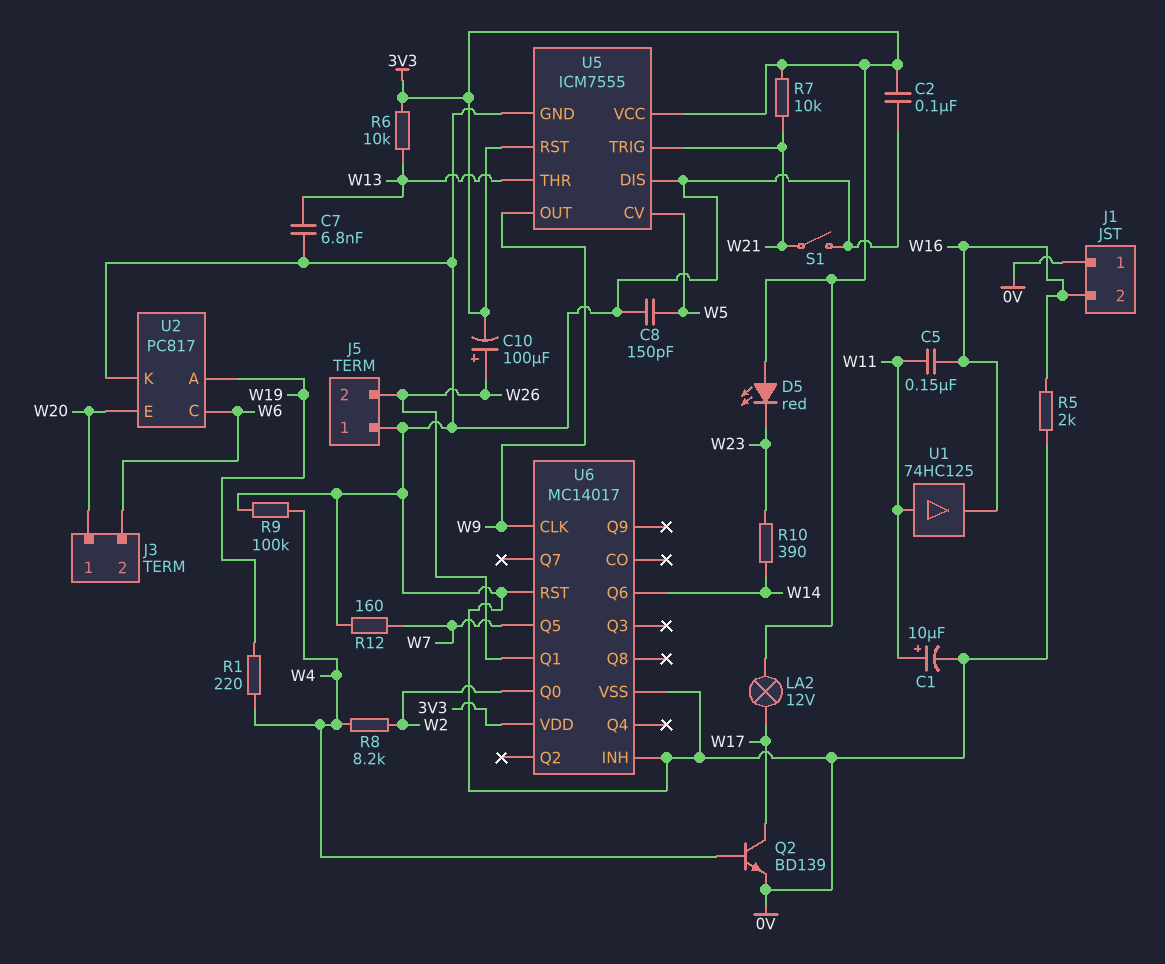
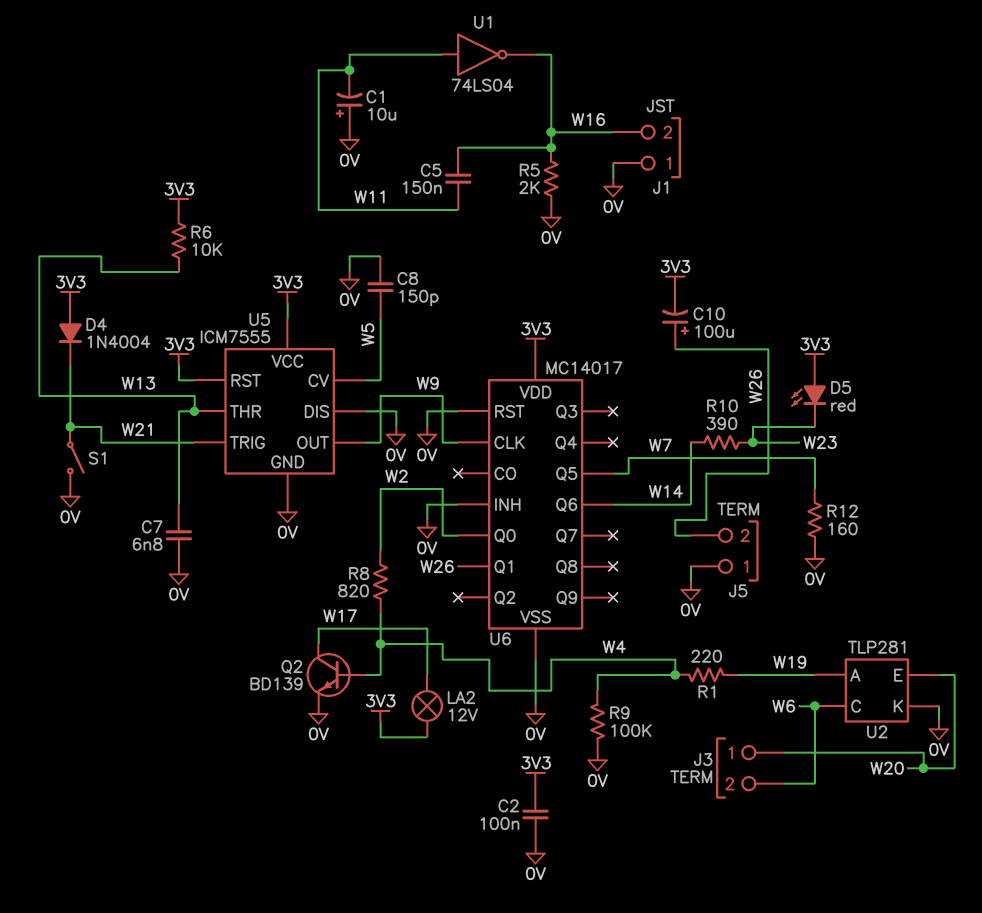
C1: 10uF (plus W11, minus 0V) -> 10uF (plus 0V, minus W11)
D4: none -> diode 1N4004 (A 3V3, K W21)
R7: 10k (3V3, W21) -> none
R8: 8.2k (W2, W4) -> 820 (W2, W4)
U1: buffer 74HC125 (in W11, out W16) -> NOT 74LS04 (in W11, out W16)
U2: PC817 -> TLP281

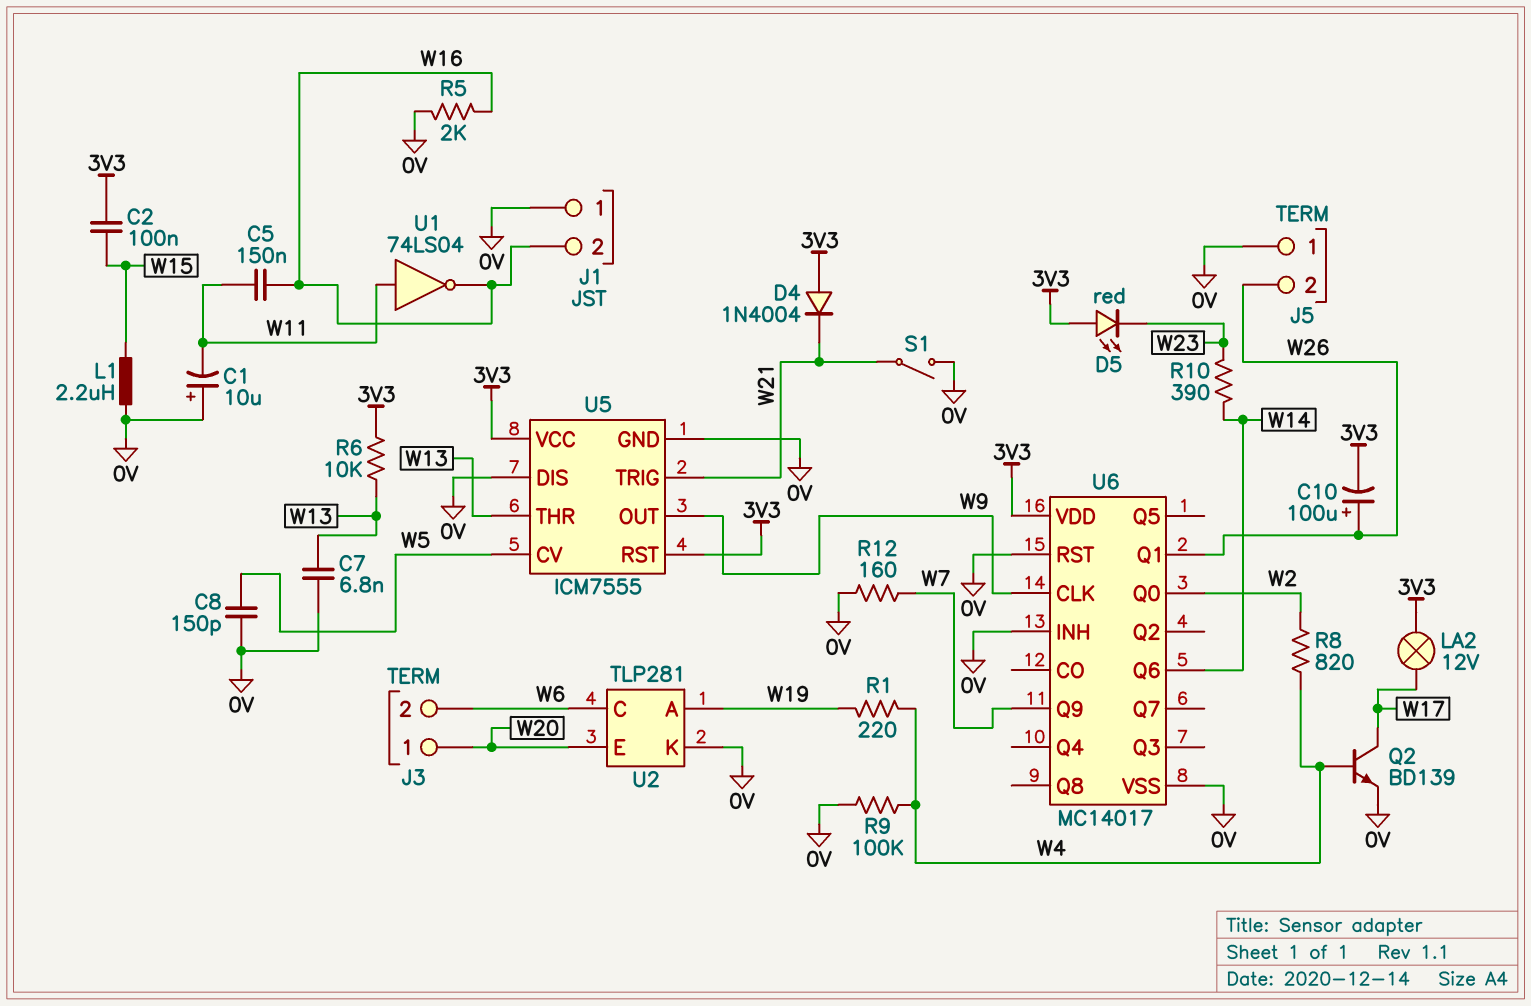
C2: 100nF (0V, 3V3) -> 100nF (3V3, W15)
L1: none -> 2.2uH (0V, W15)
U6 pin Q5: W7 -> none
U6 pin Q9: none -> W7

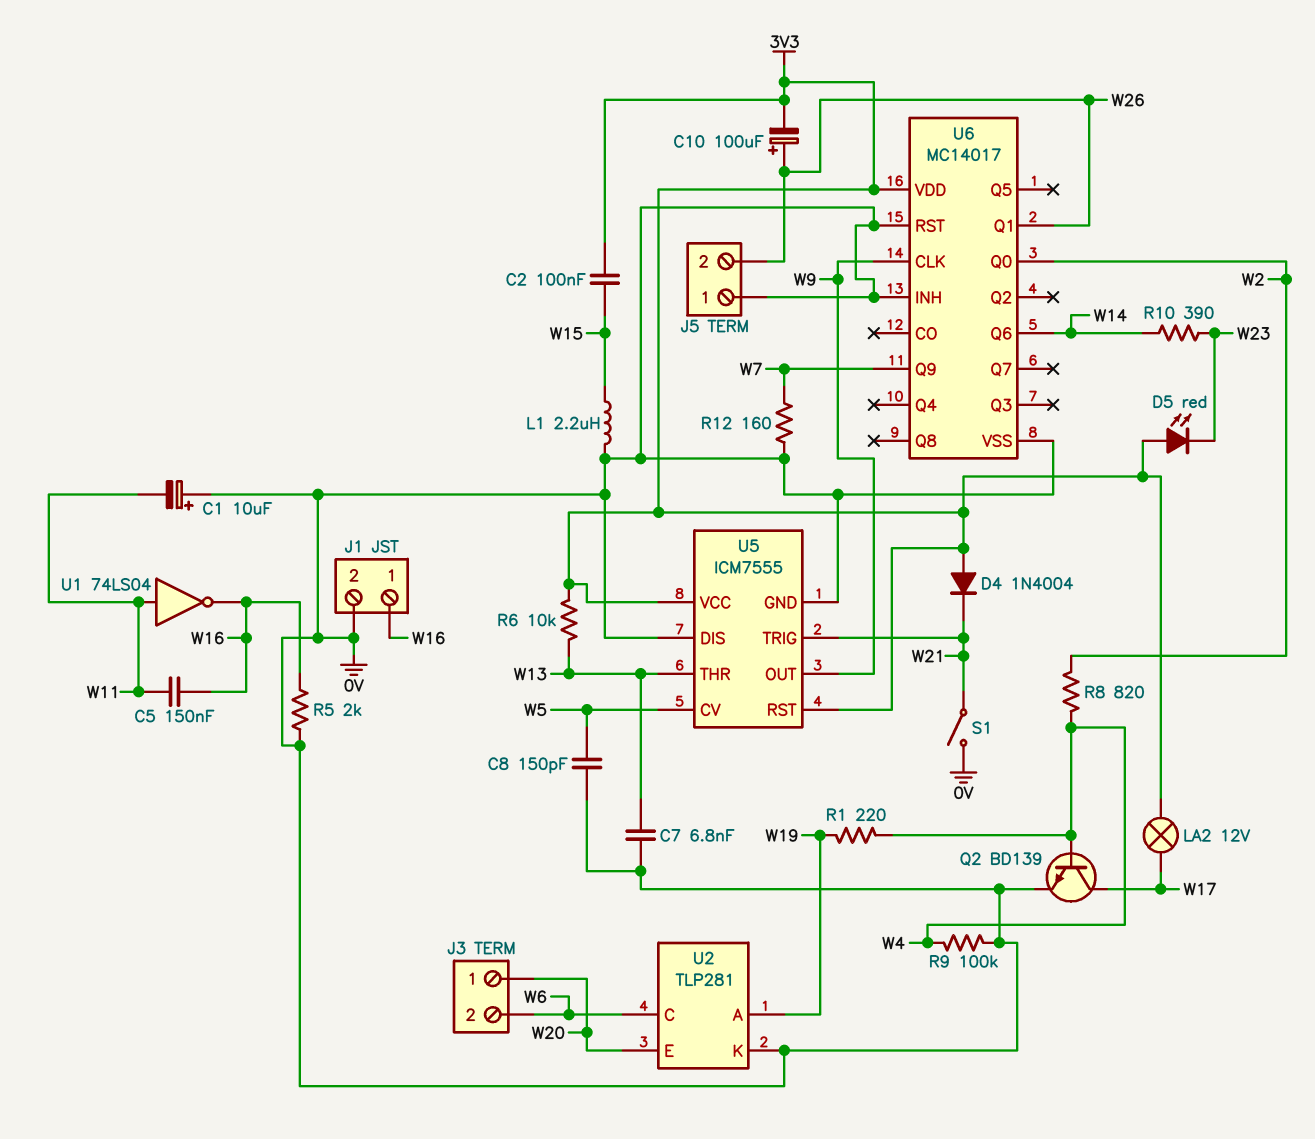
J1 pin 1: 0V -> W16
J1 pin 2: W16 -> 0V

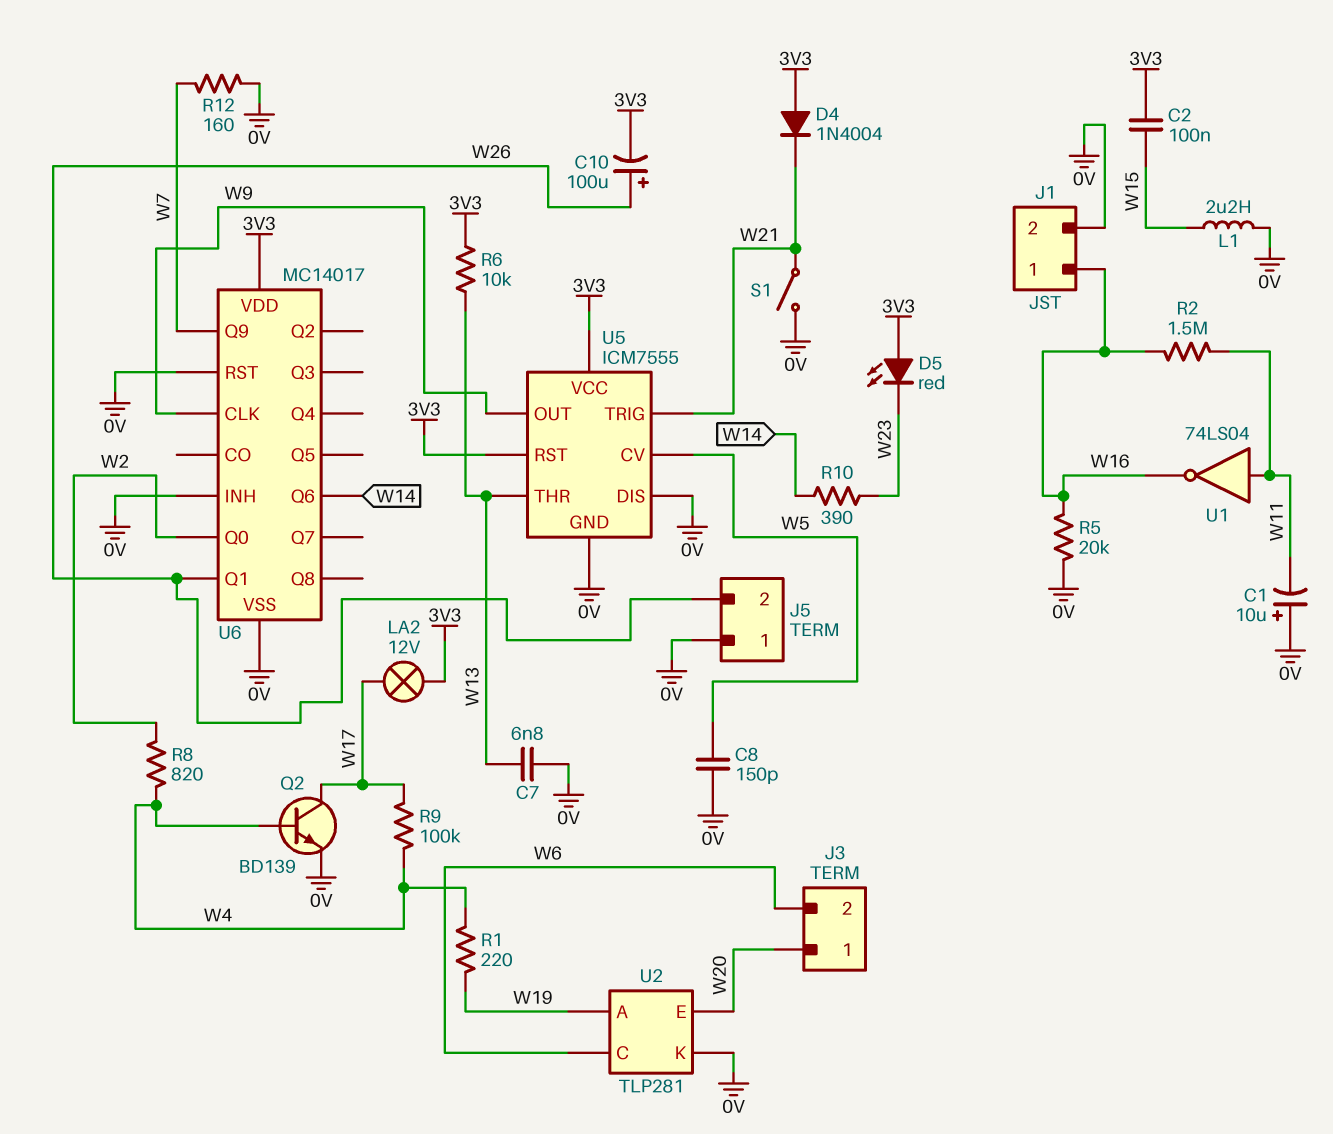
C5: 150nF (W11, W16) -> none
R2: none -> 1.5M (W11, W16)
R5: 2k (0V, W16) -> 20k (0V, W16)
R9: 100k (0V, W4) -> 100k (W4, W17)

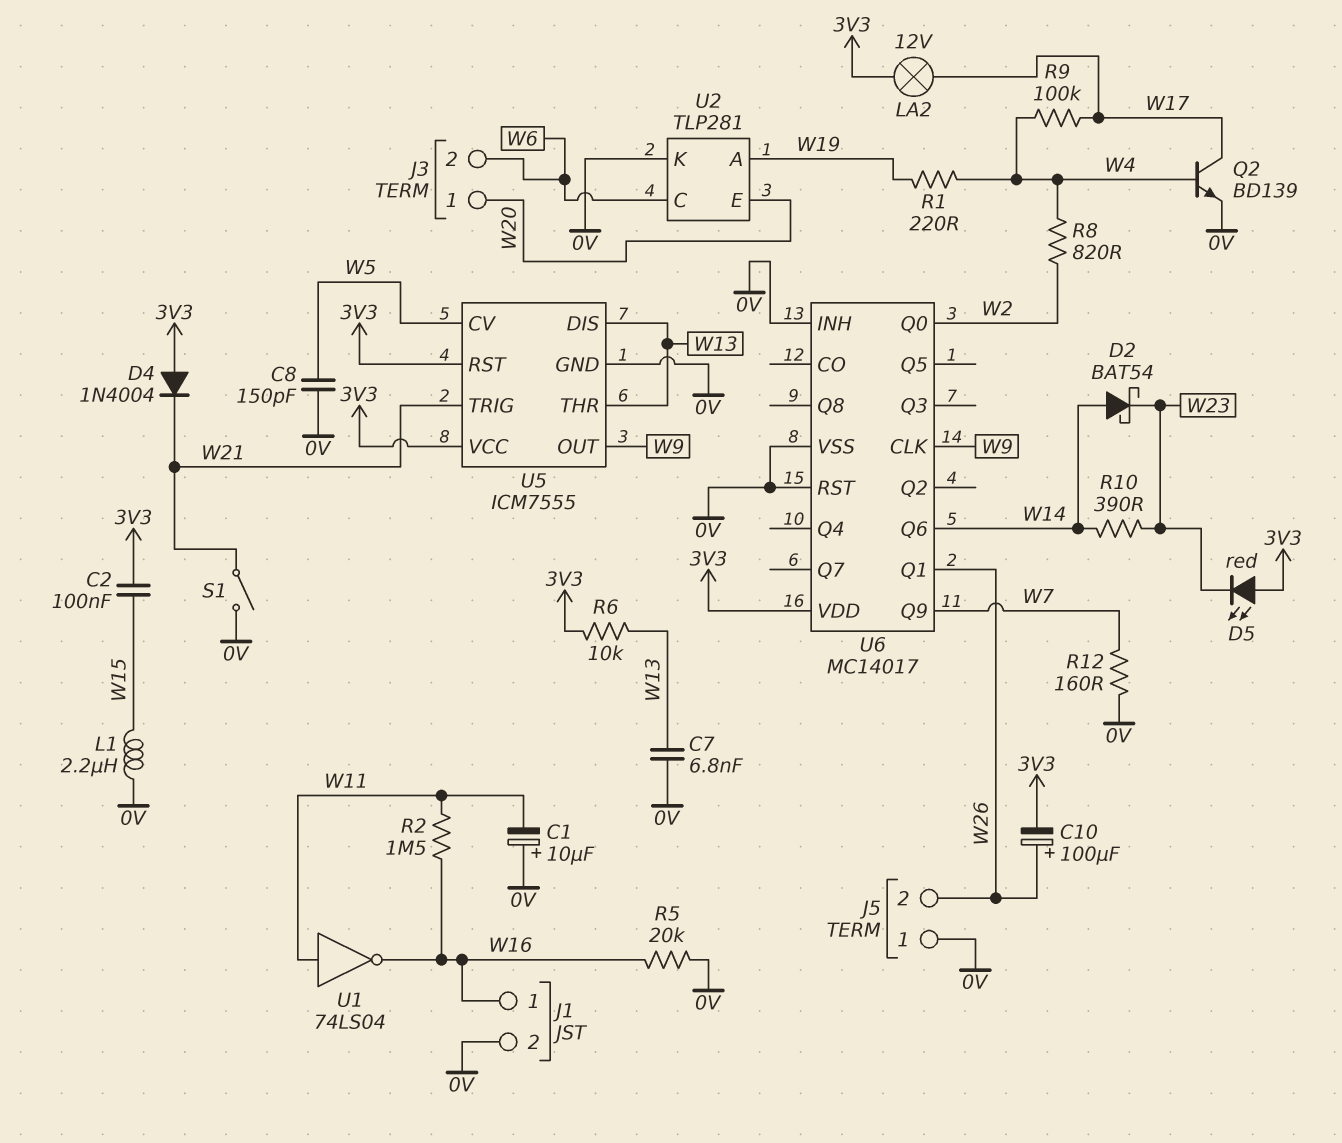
D2: none -> schottky BAT54 (A W14, K W23)
U5 pin DIS: 0V -> W13

